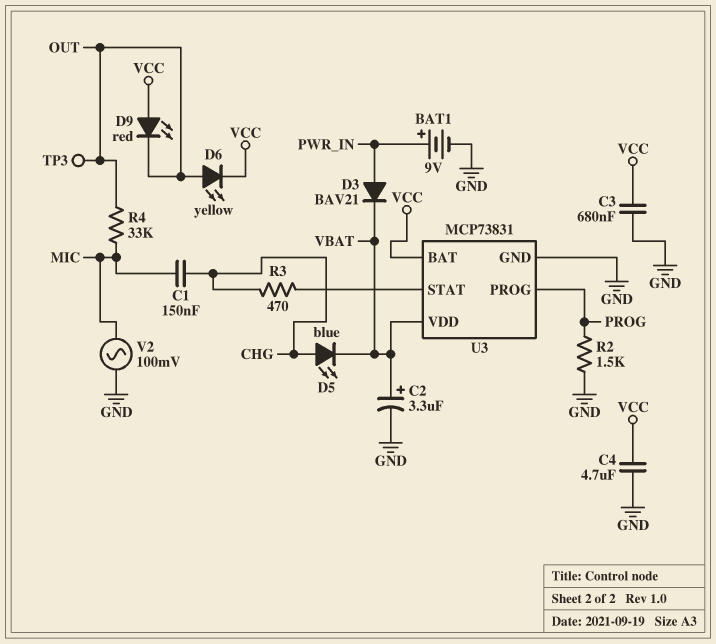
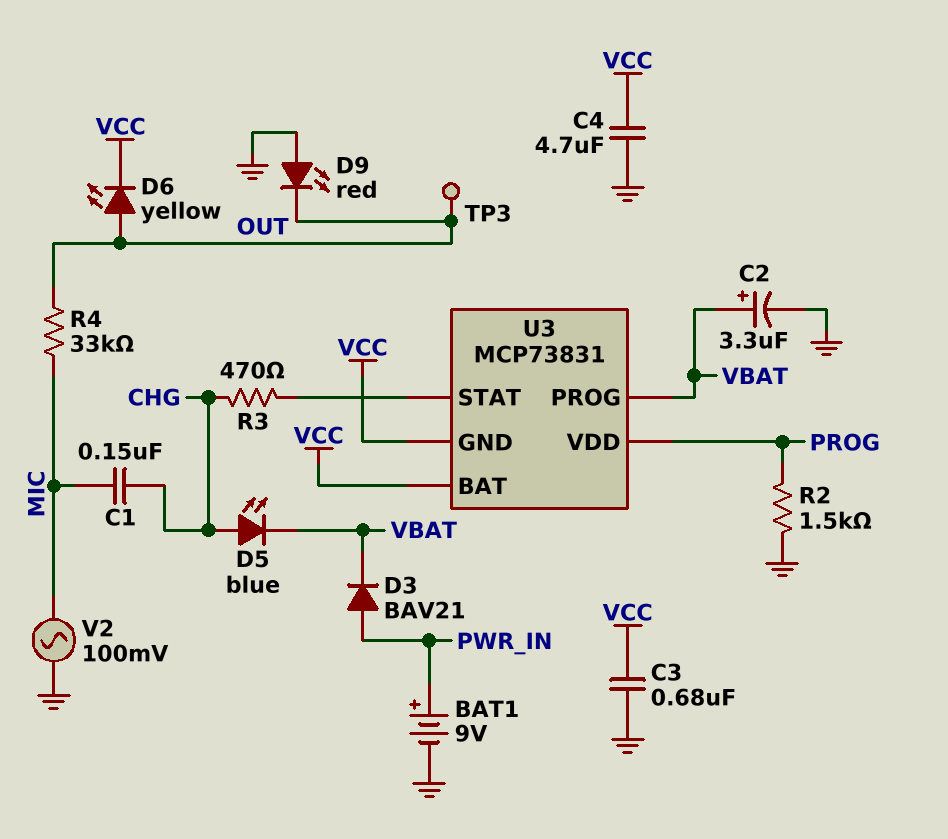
D9: LED red (A VCC, K OUT) -> LED red (A GND, K OUT)
U3 pin GND: GND -> VCC
U3 pin PROG: PROG -> VBAT
U3 pin VDD: VBAT -> PROG

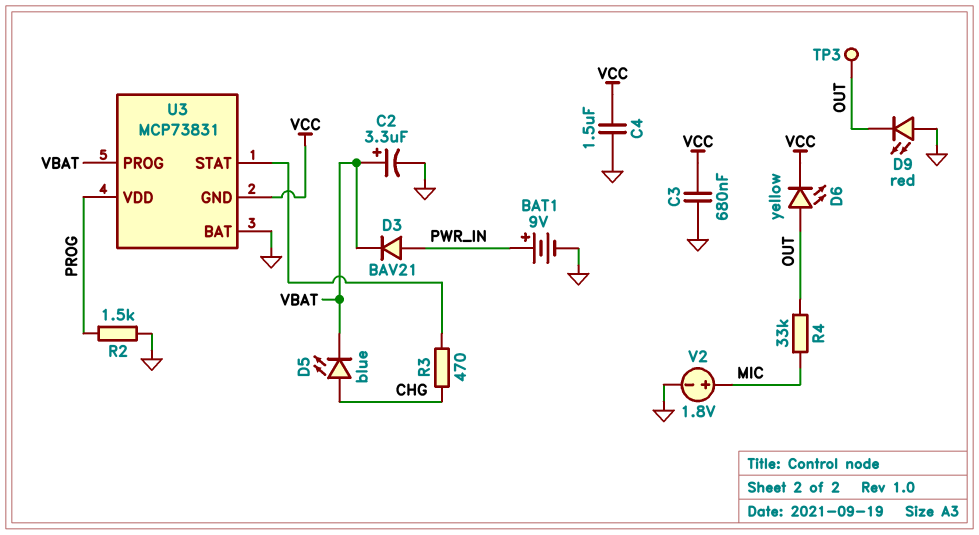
C1: 150nF (CHG, MIC) -> none
C4: 4.7uF (GND, VCC) -> 1.5uF (GND, VCC)
U3 pin BAT: VCC -> GND
V2: AC 100mV (GND, MIC) -> 1.8V (plus MIC, minus GND)

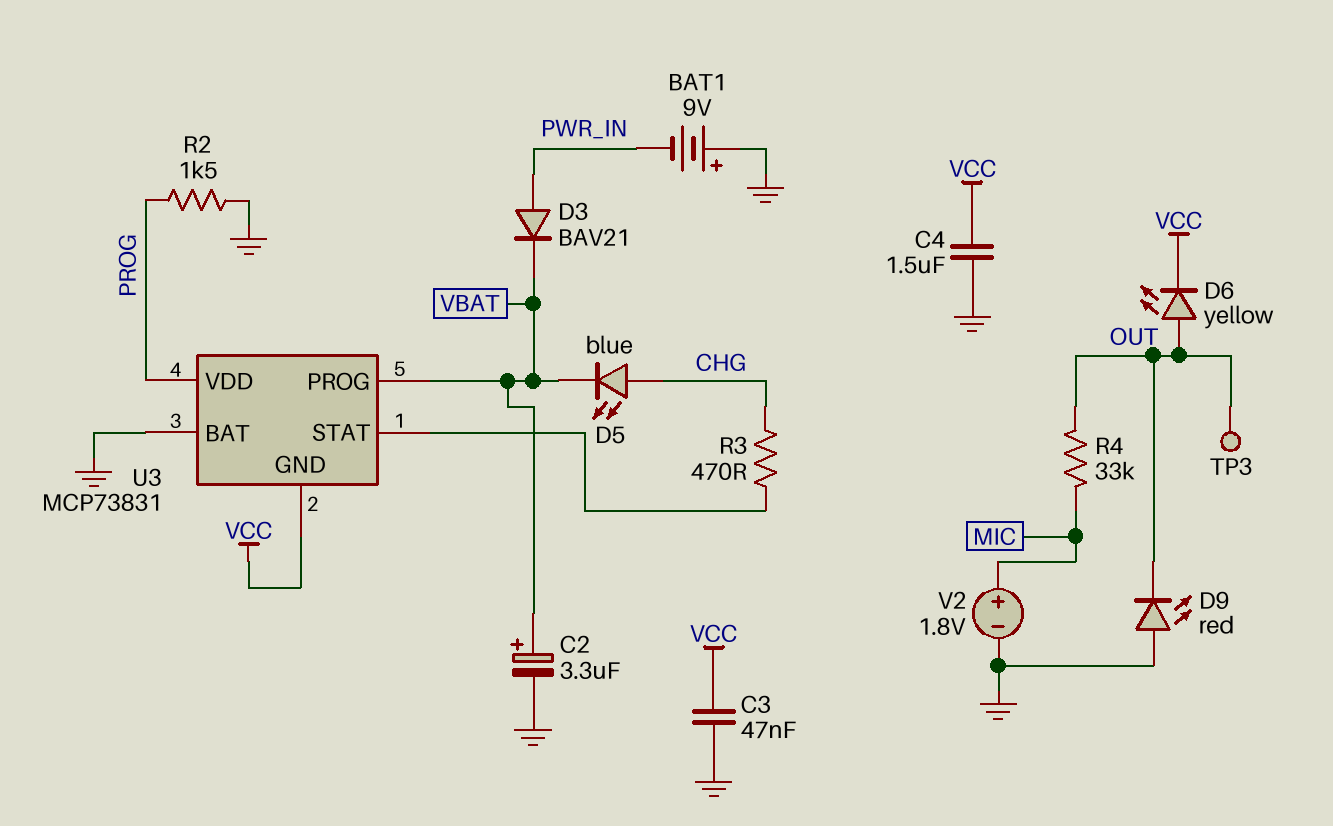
BAT1: 9V (plus PWR_IN, minus GND) -> 9V (plus GND, minus PWR_IN)
C3: 680nF (GND, VCC) -> 47nF (GND, VCC)

